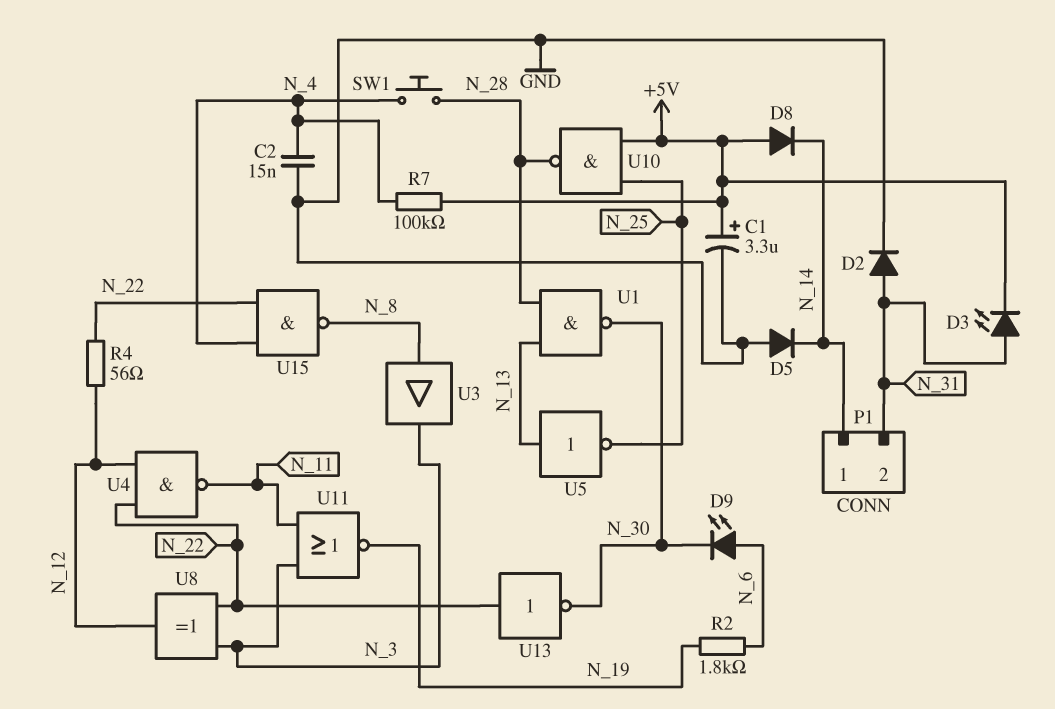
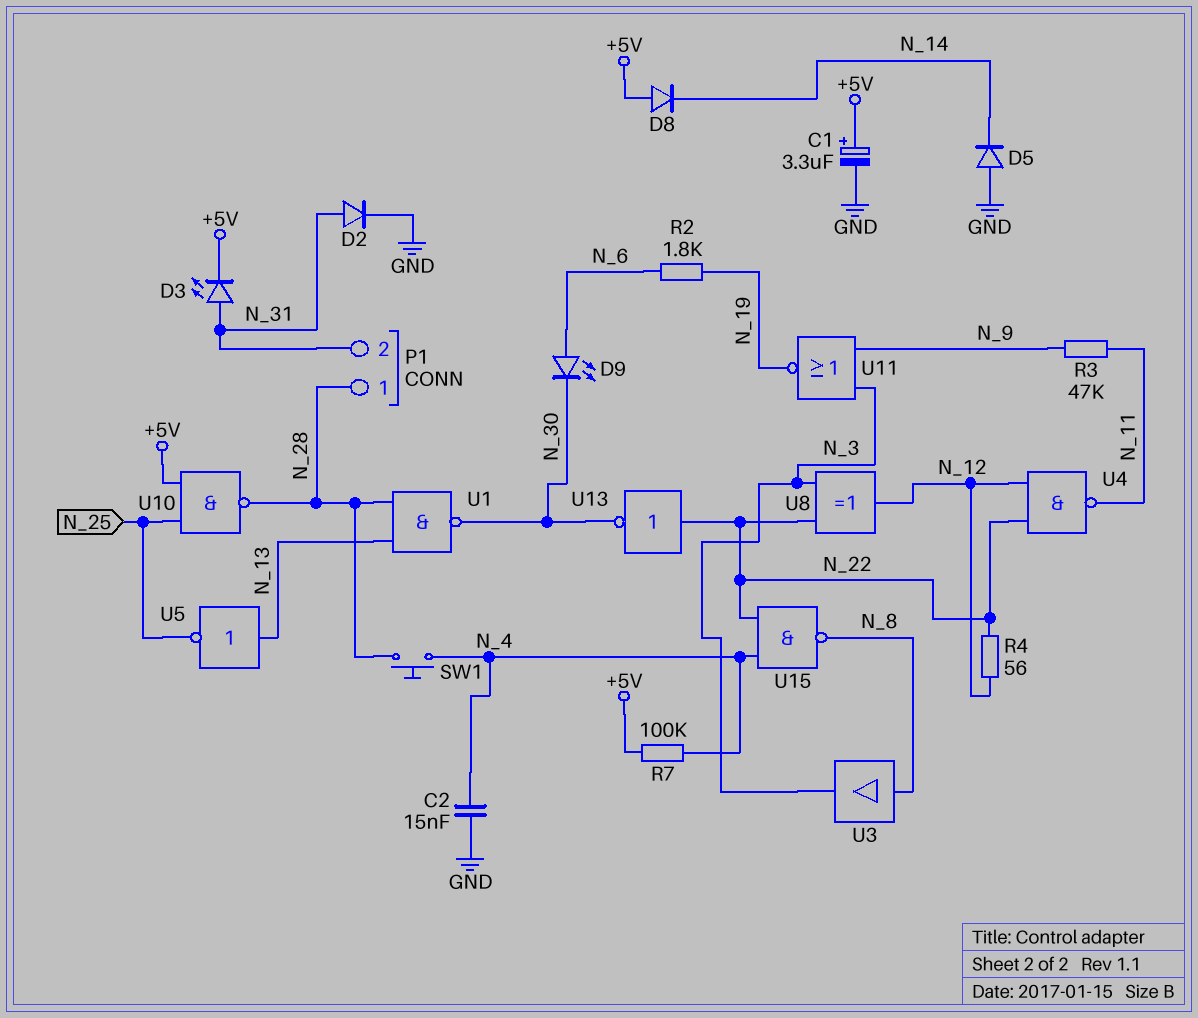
P1 pin 1: N_14 -> N_28
R3: none -> 47k (N_9, N_11)
U11: NOR (in N_3, in N_11, out N_19) -> NOR (in N_3, in N_9, out N_19)

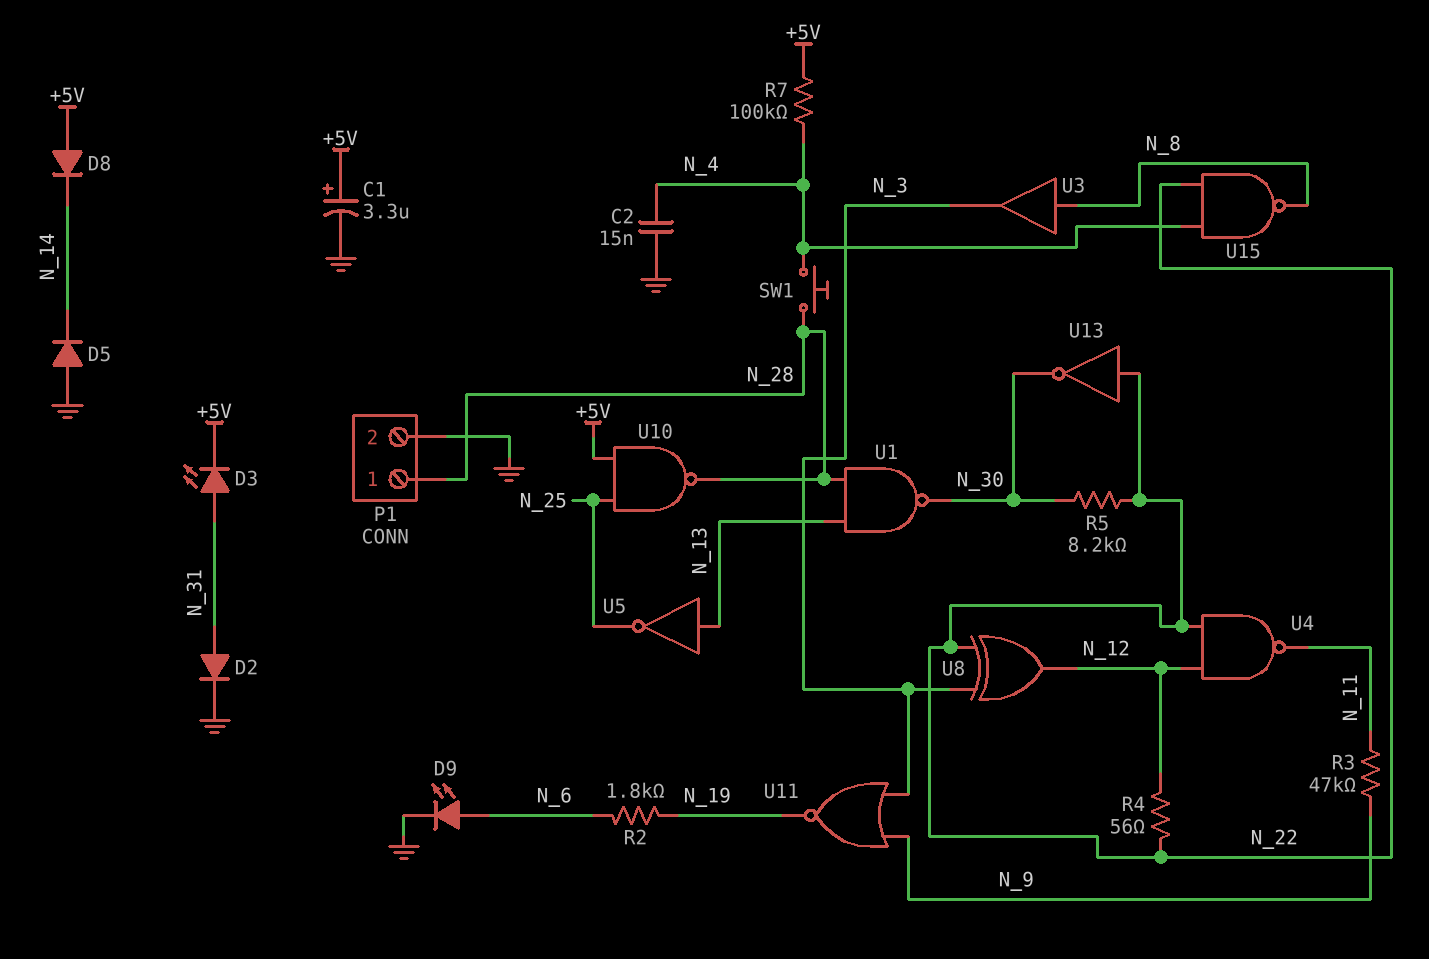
D9: LED (A N_6, K N_30) -> LED (A N_6, K GND)
P1 pin 2: N_31 -> GND
R5: none -> 8.2k (N_22, N_30)

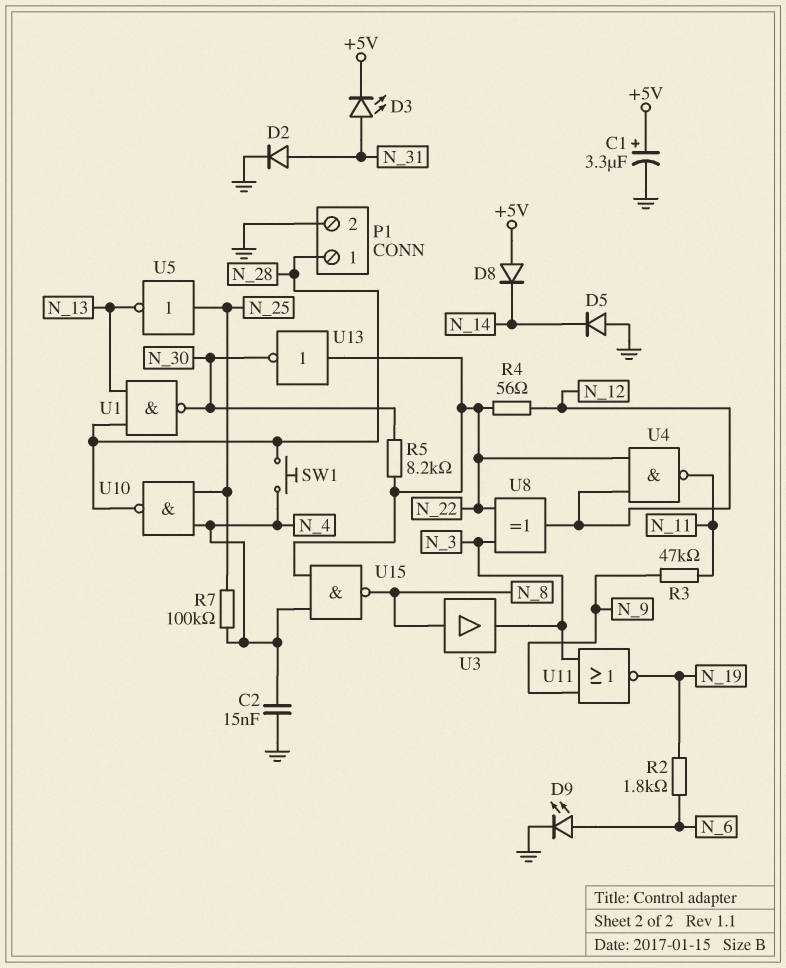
R7: 100k (+5V, N_4) -> 100k (N_4, N_25)
U5: NOT (in N_13, out N_25) -> NOT (in N_25, out N_13)
U10: NAND (in +5V, in N_25, out N_28) -> NAND (in N_4, in N_25, out N_28)

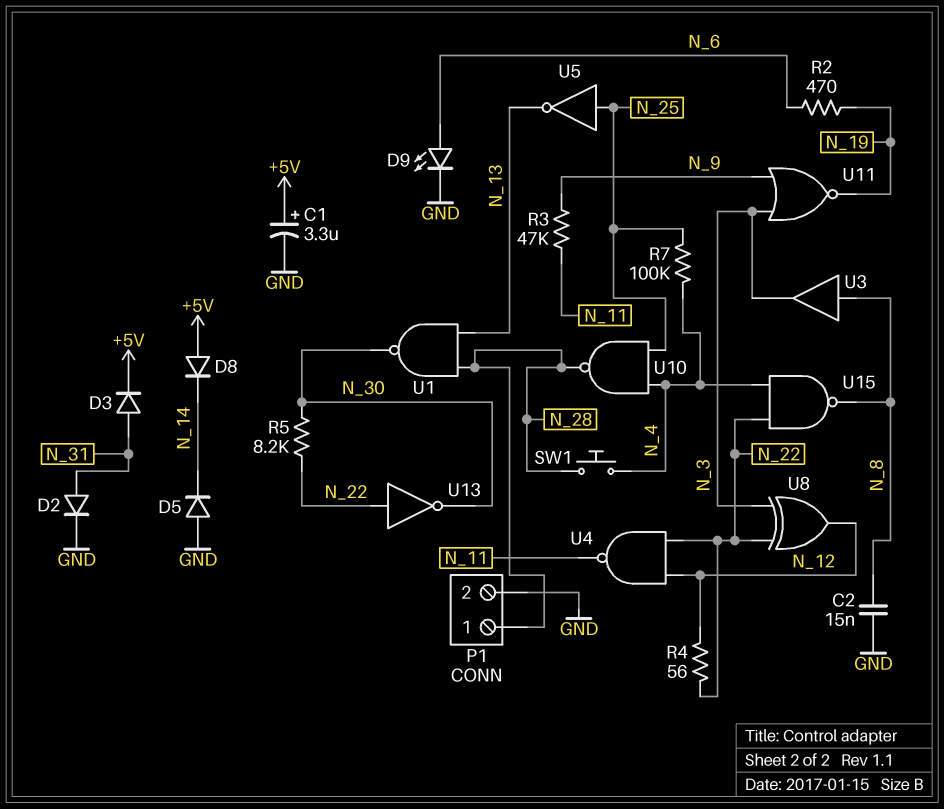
C2: 15nF (GND, N_4) -> 15nF (GND, N_8)
D3: LED (A N_31, K +5V) -> diode (A N_31, K +5V)
R2: 1.8k (N_6, N_19) -> 470 (N_6, N_19)

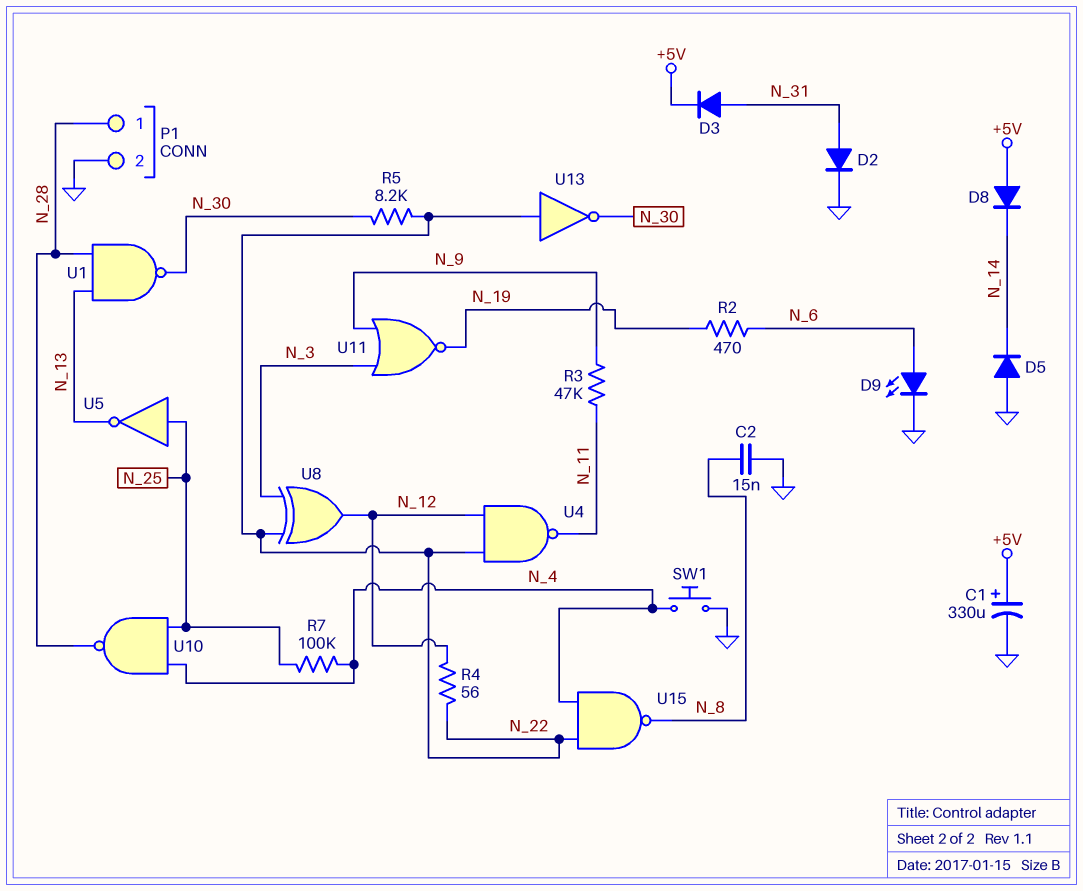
C1: 3.3uF (plus +5V, minus GND) -> 330uF (plus +5V, minus GND)
SW1: button (N_4, N_28) -> button (GND, N_4)
U3: buffer (in N_8, out N_3) -> none

